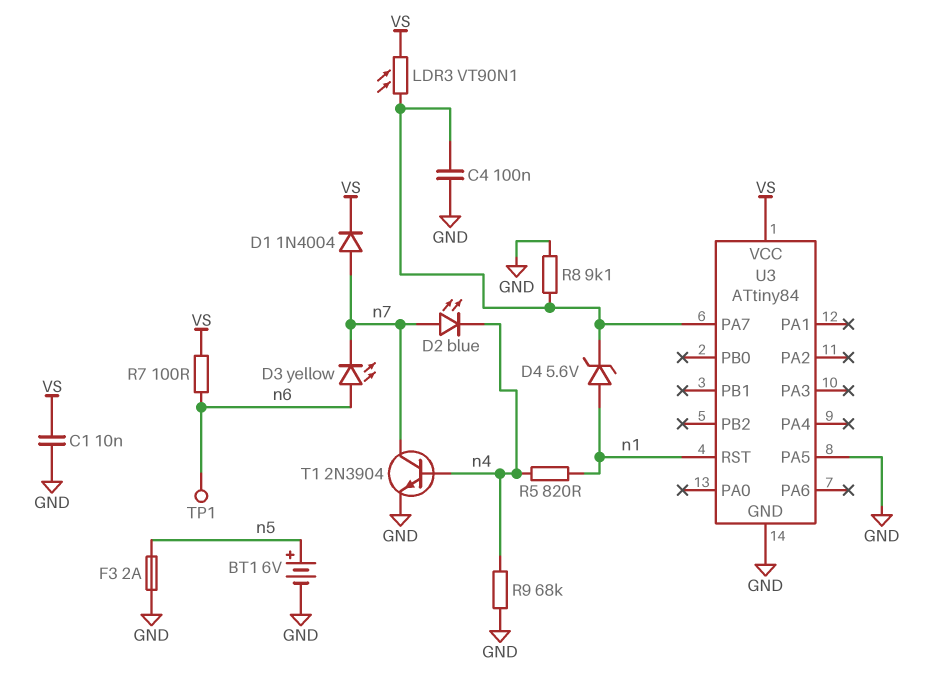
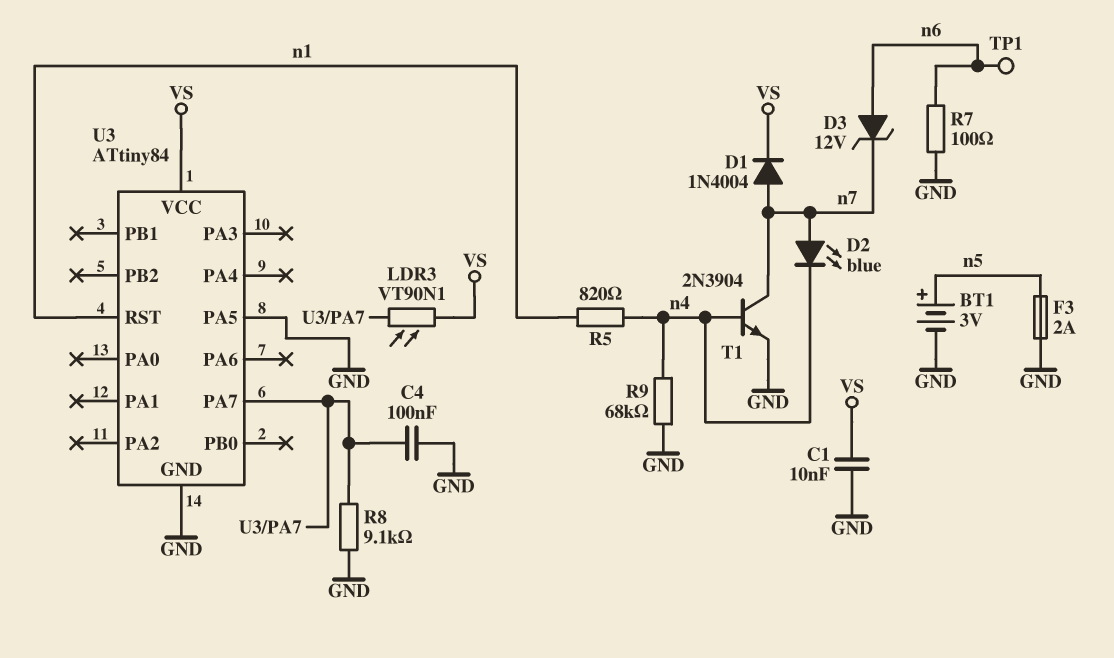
BT1: 6V (plus n5, minus GND) -> 3V (plus n5, minus GND)
D3: LED yellow (A n6, K n7) -> zener 12V (A n6, K n7)
D4: zener 5.6V (A n1, K U3/PA7) -> none
R7: 100 (VS, n6) -> 100 (GND, n6)

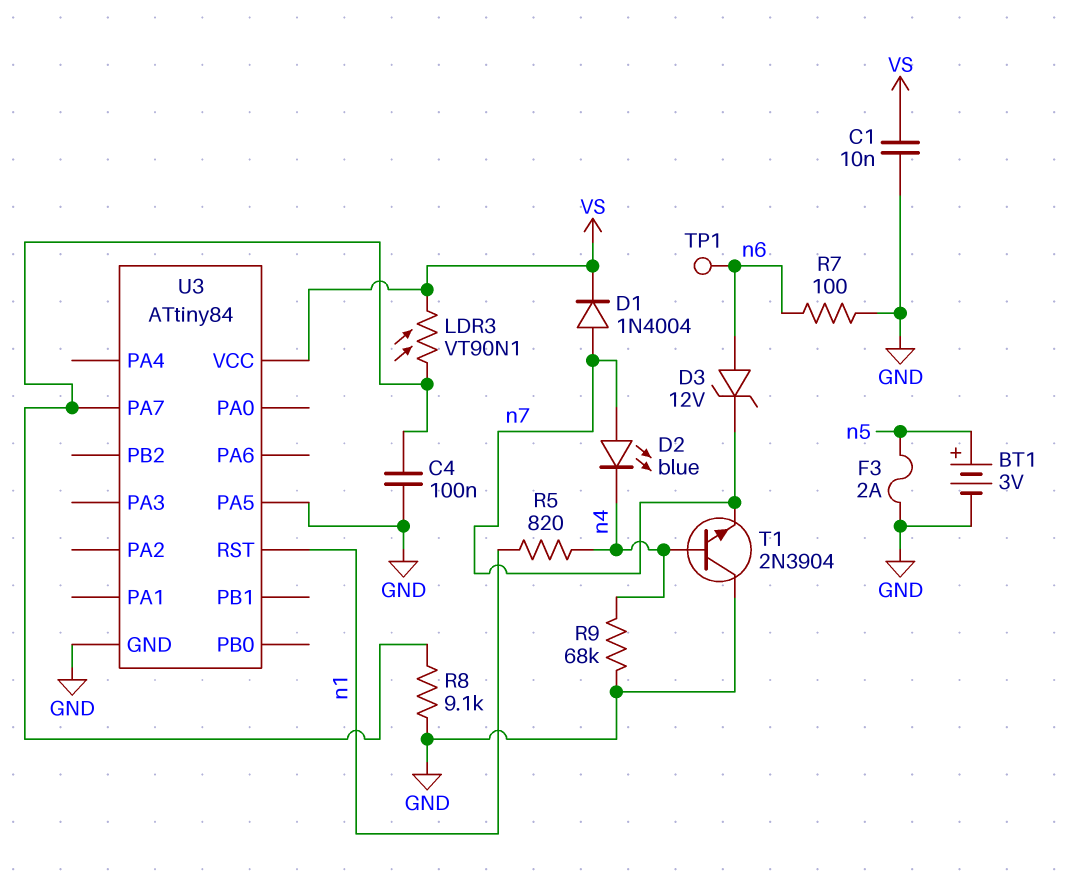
T1: NPN 2N3904 (B n4, C n7, E GND) -> NPN 2N3904 (B n4, C GND, E n7)

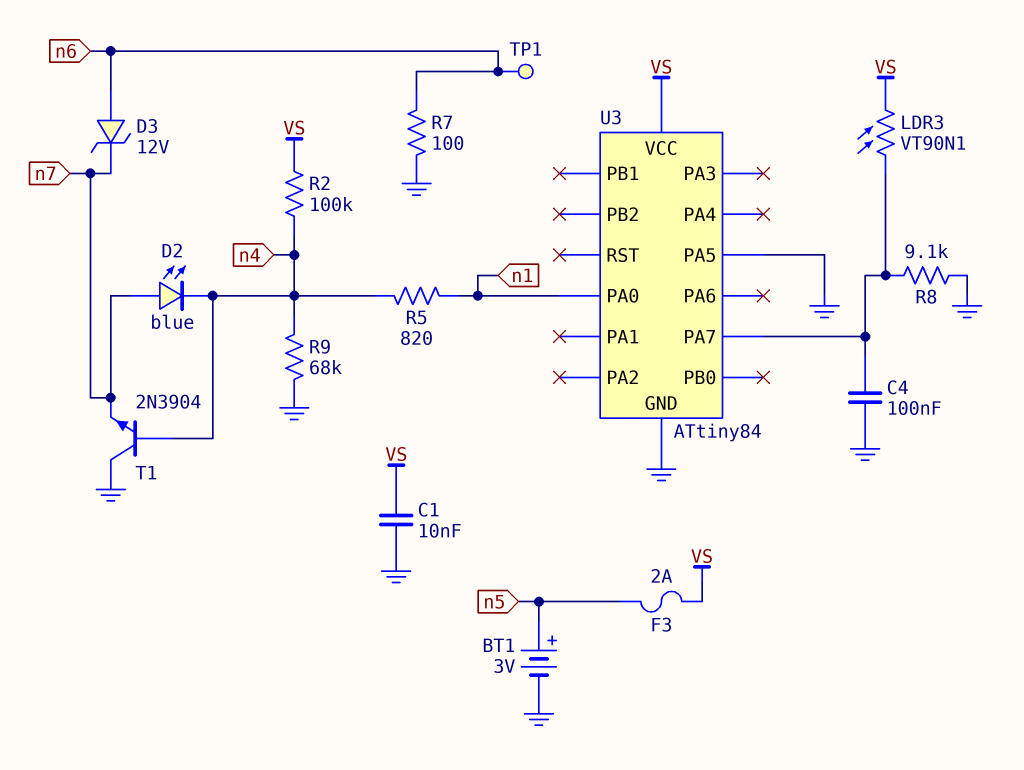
D1: diode 1N4004 (A n7, K VS) -> none
F3: 2A (GND, n5) -> 2A (VS, n5)
R2: none -> 100k (VS, n4)
U3 pin PA0: none -> n1
U3 pin RST: n1 -> none

